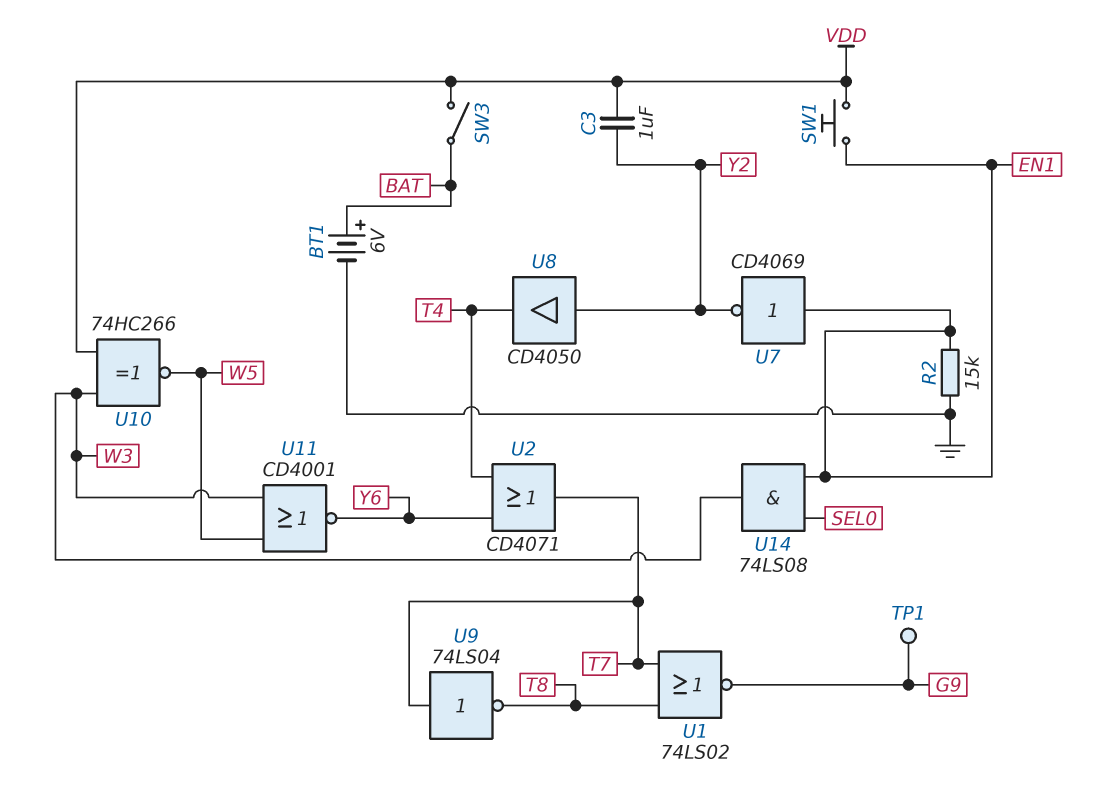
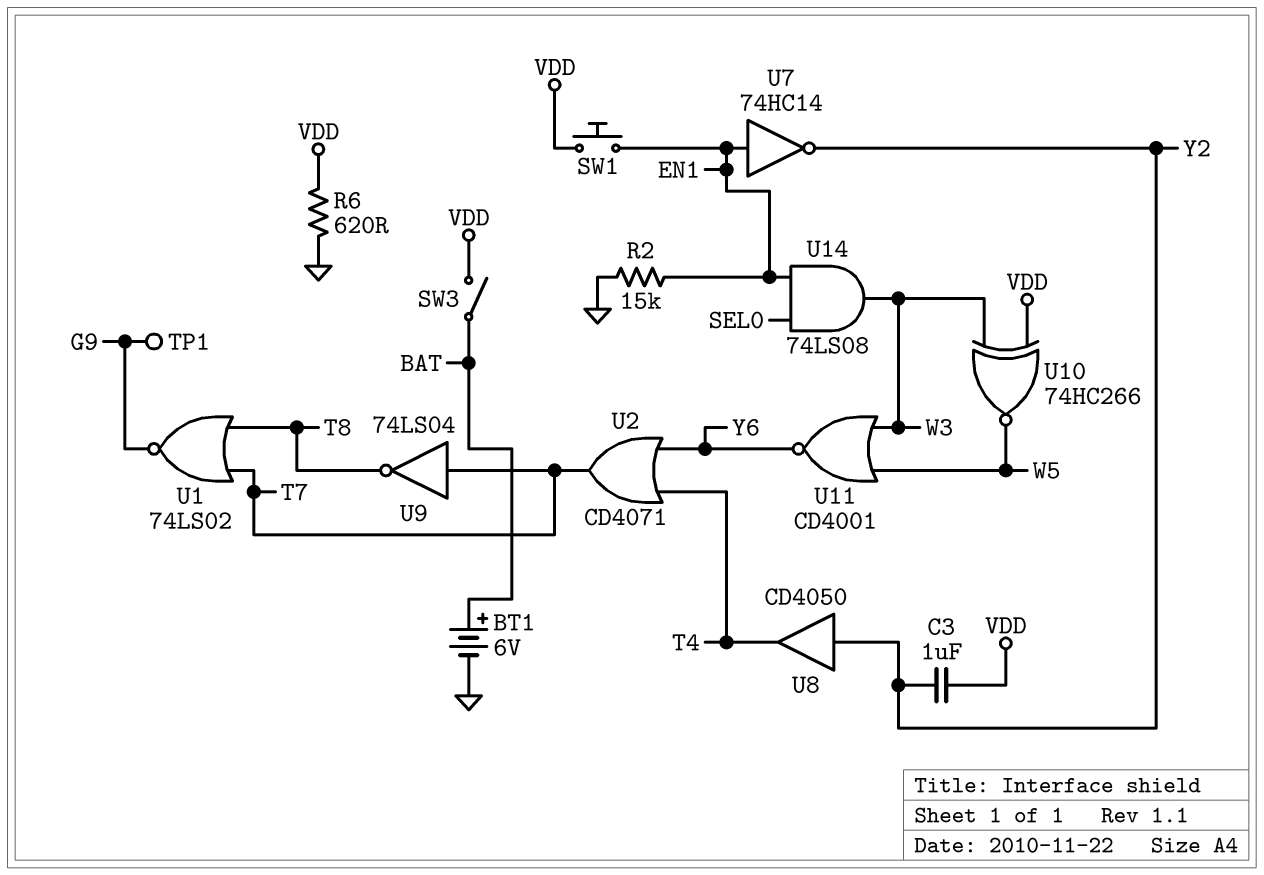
R6: none -> 620 (GND, VDD)
U7: NOT CD4069 (in EN1, out Y2) -> NOT 74HC14 (in EN1, out Y2)

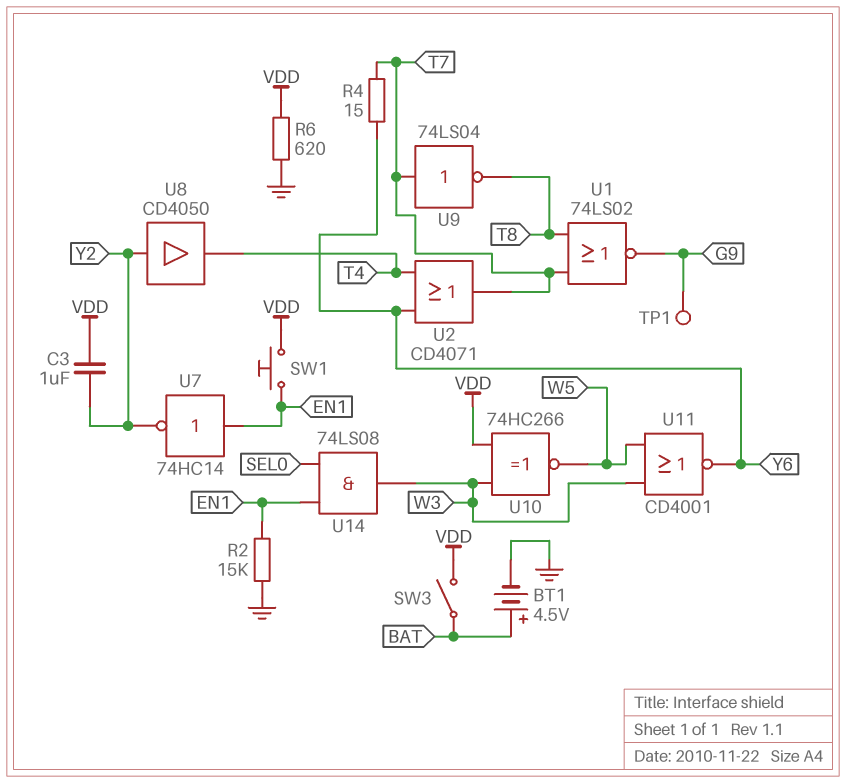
BT1: 6V (plus BAT, minus GND) -> 4.5V (plus BAT, minus GND)
R4: none -> 15 (T7, Y6)

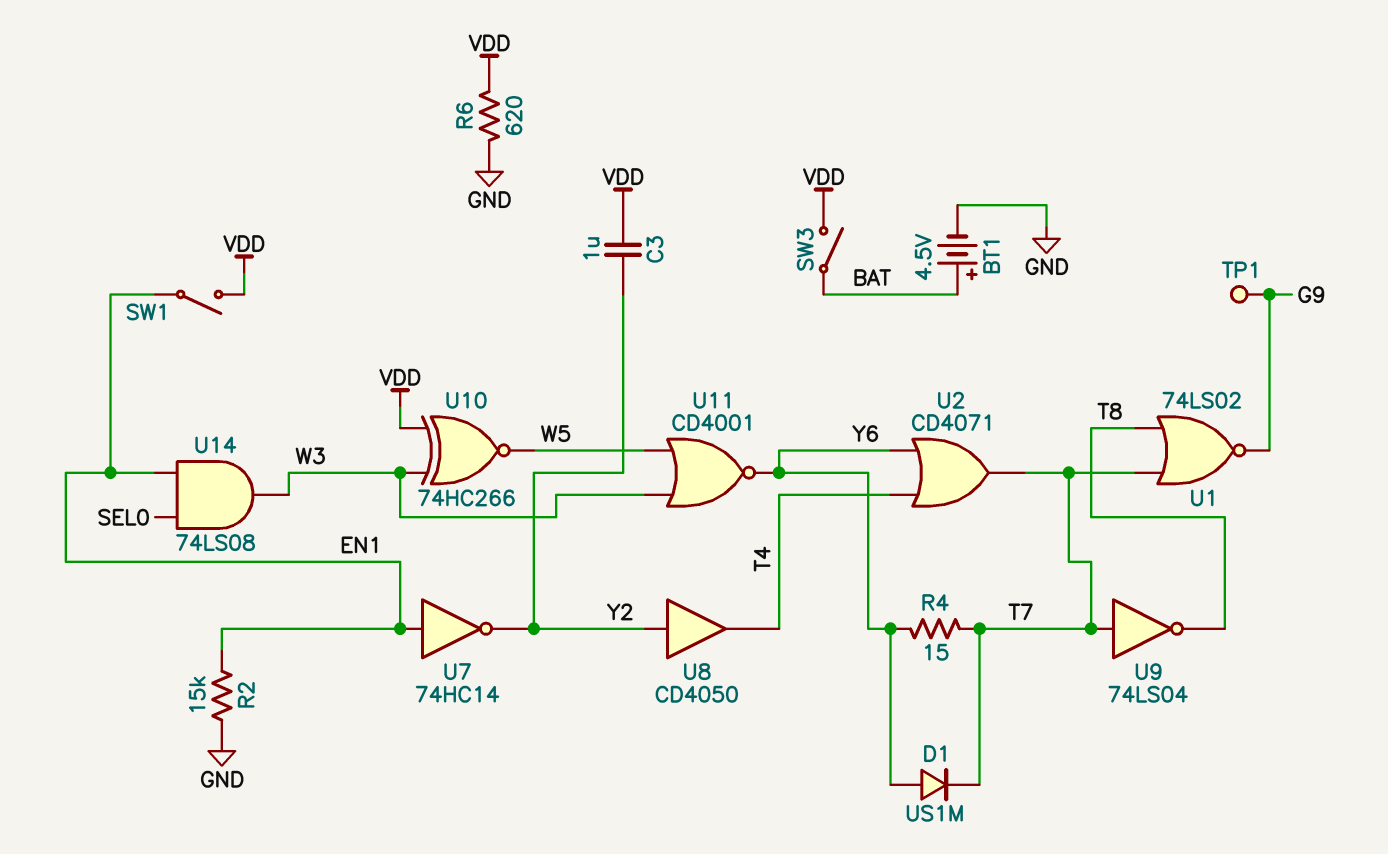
D1: none -> diode US1M (A Y6, K T7)
SW1: button (EN1, VDD) -> switch (EN1, VDD)

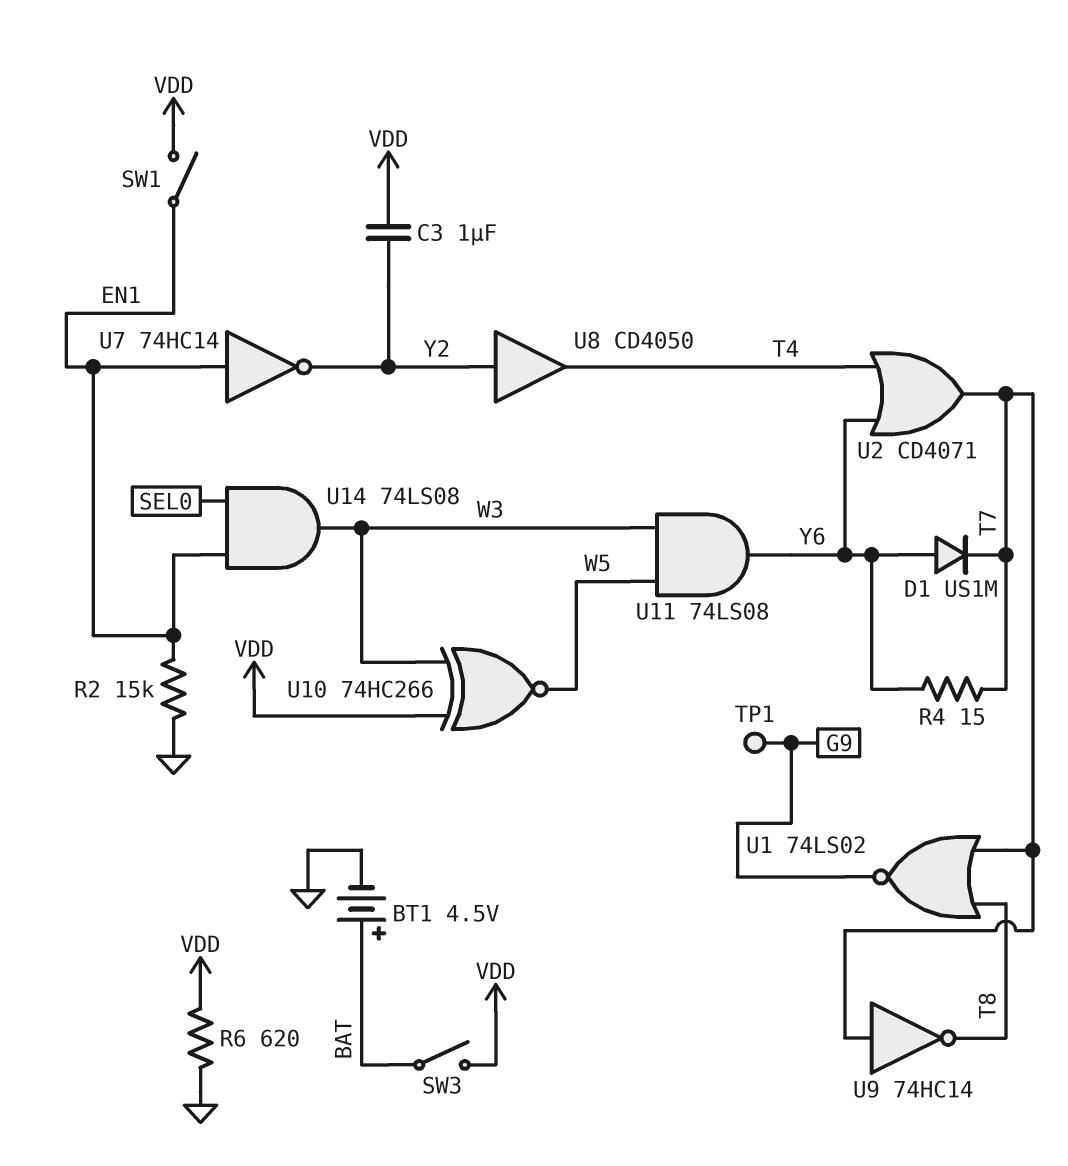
U9: NOT 74LS04 (in T7, out T8) -> NOT 74HC14 (in T7, out T8)
U11: NOR CD4001 (in W3, in W5, out Y6) -> AND 74LS08 (in W3, in W5, out Y6)

